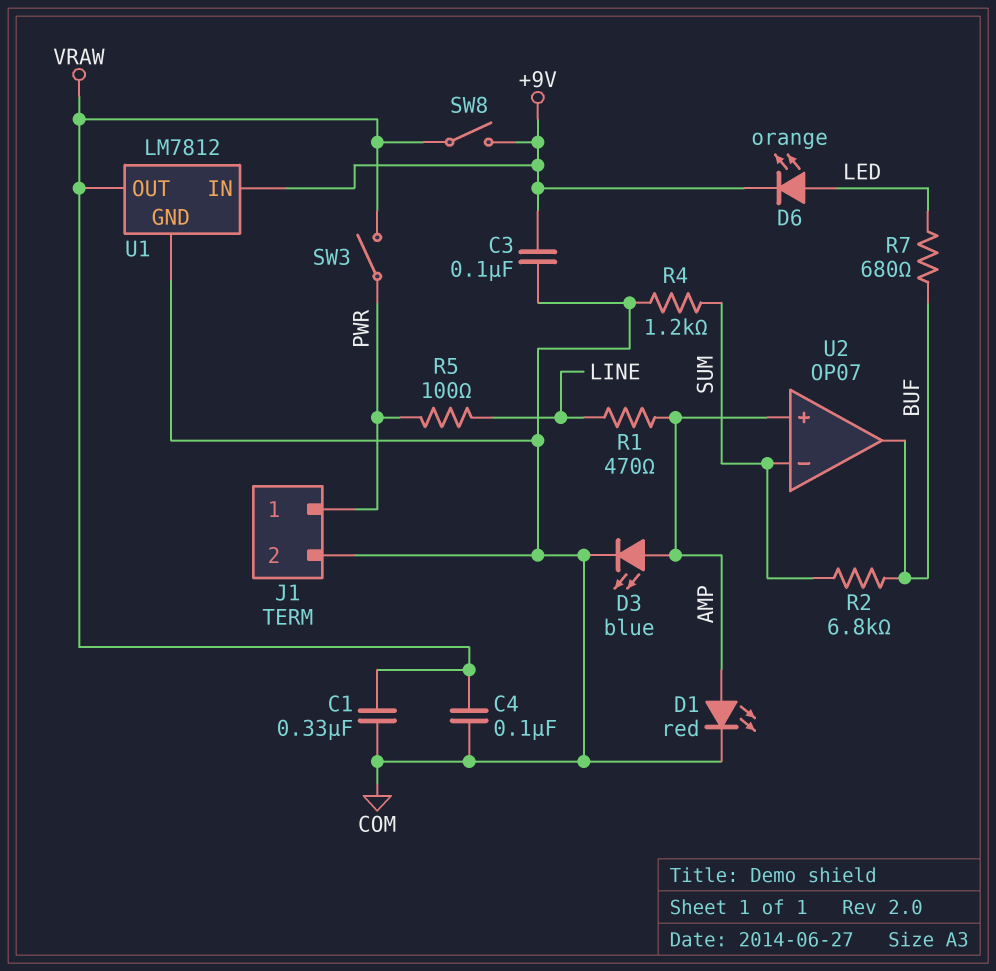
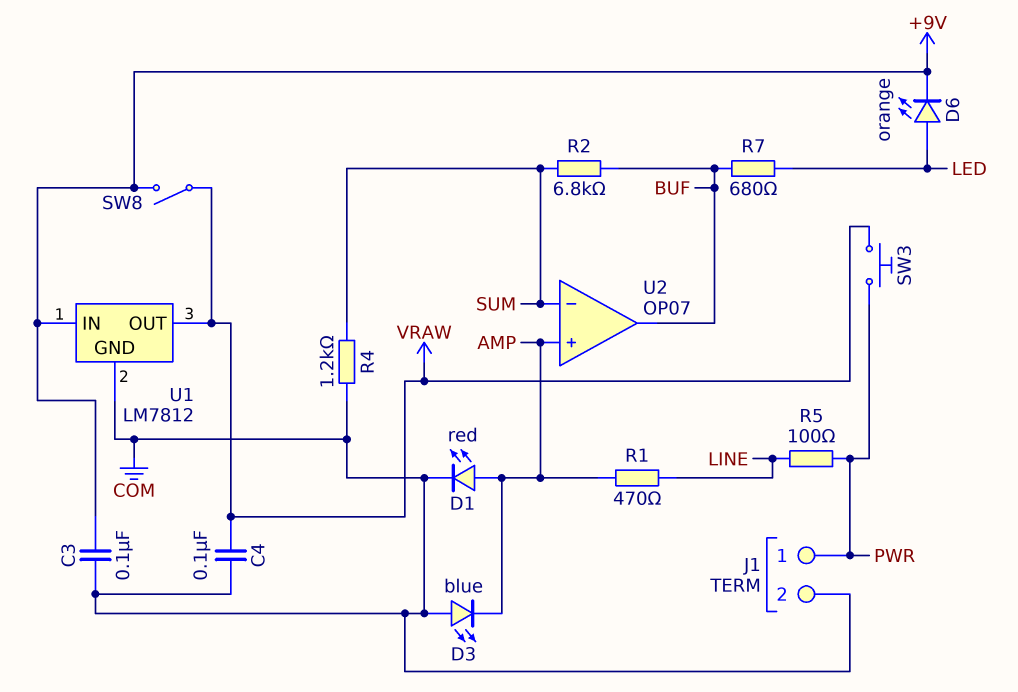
C1: 330nF (COM, VRAW) -> none
D3: LED blue (A AMP, K COM) -> LED blue (A COM, K AMP)
SW3: switch (PWR, VRAW) -> button (PWR, VRAW)

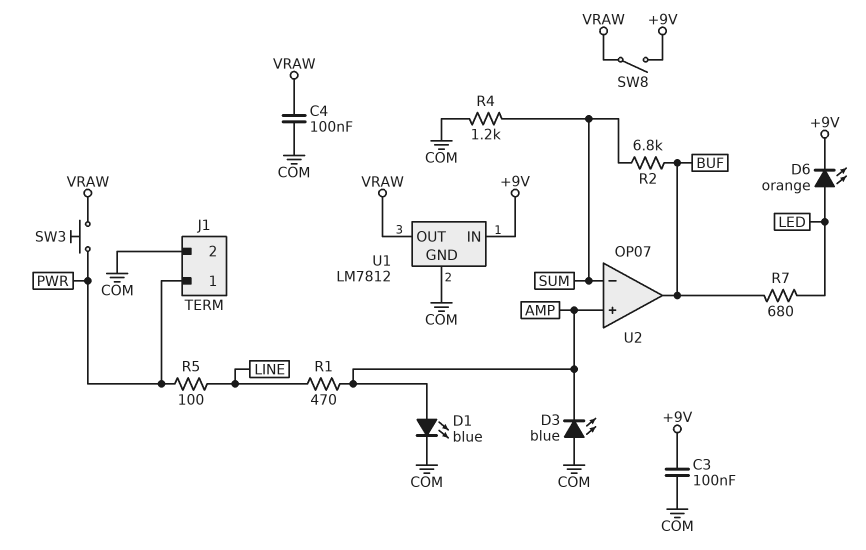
D1: LED red (A AMP, K COM) -> LED blue (A AMP, K COM)

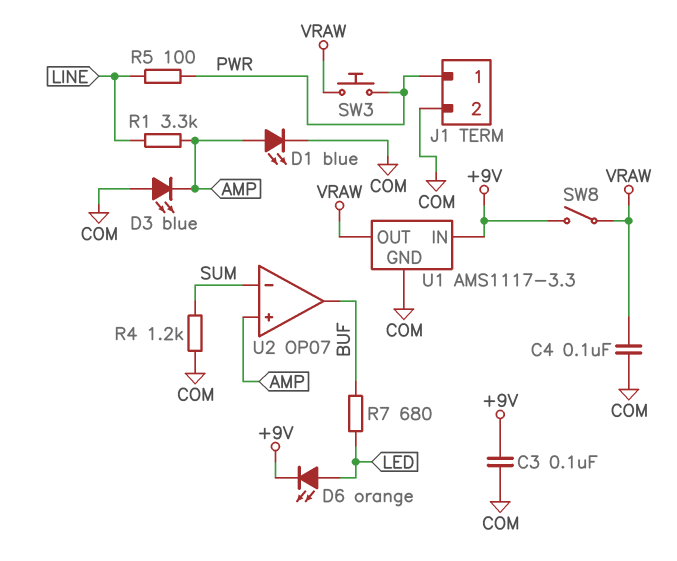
R1: 470 (AMP, LINE) -> 3.3k (AMP, LINE)
R2: 6.8k (BUF, SUM) -> none
U1: LM7812 -> AMS1117-3.3

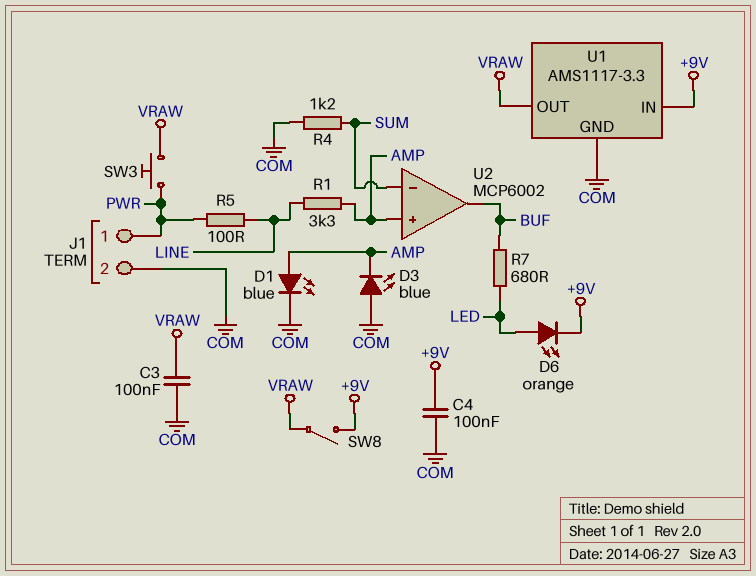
C3: 100nF (+9V, COM) -> 100nF (COM, VRAW)
C4: 100nF (COM, VRAW) -> 100nF (+9V, COM)
U2: OP07 -> MCP6002

